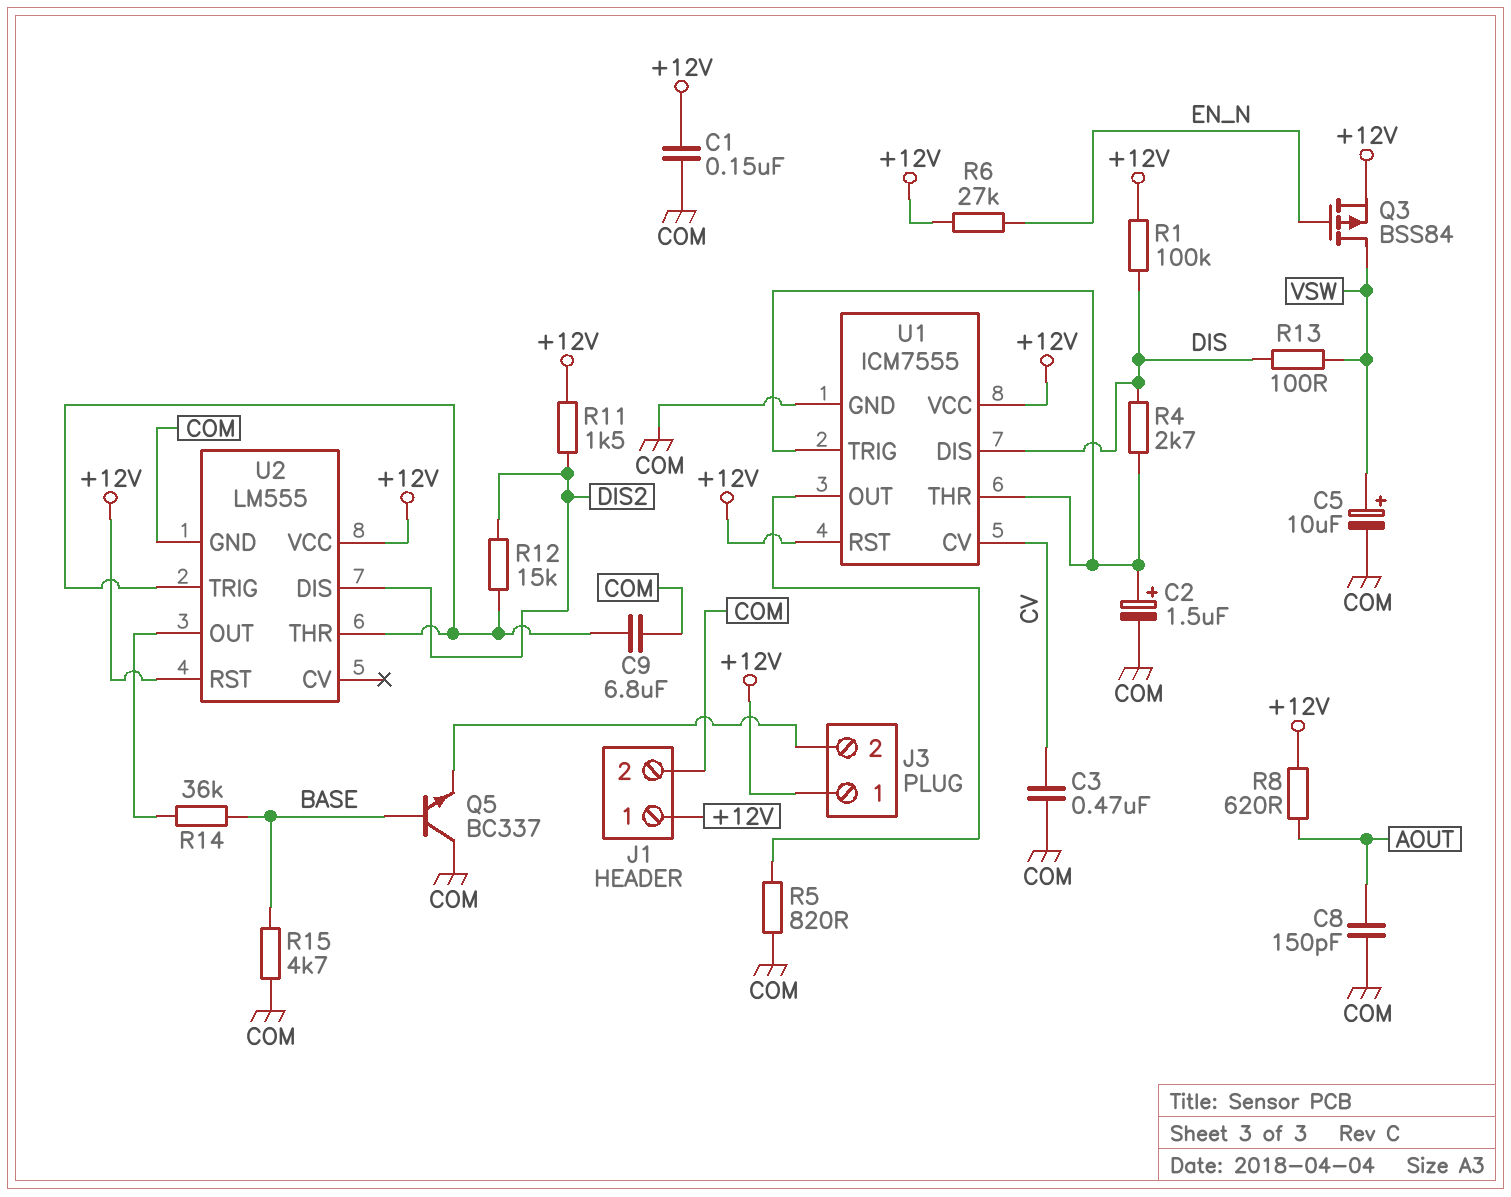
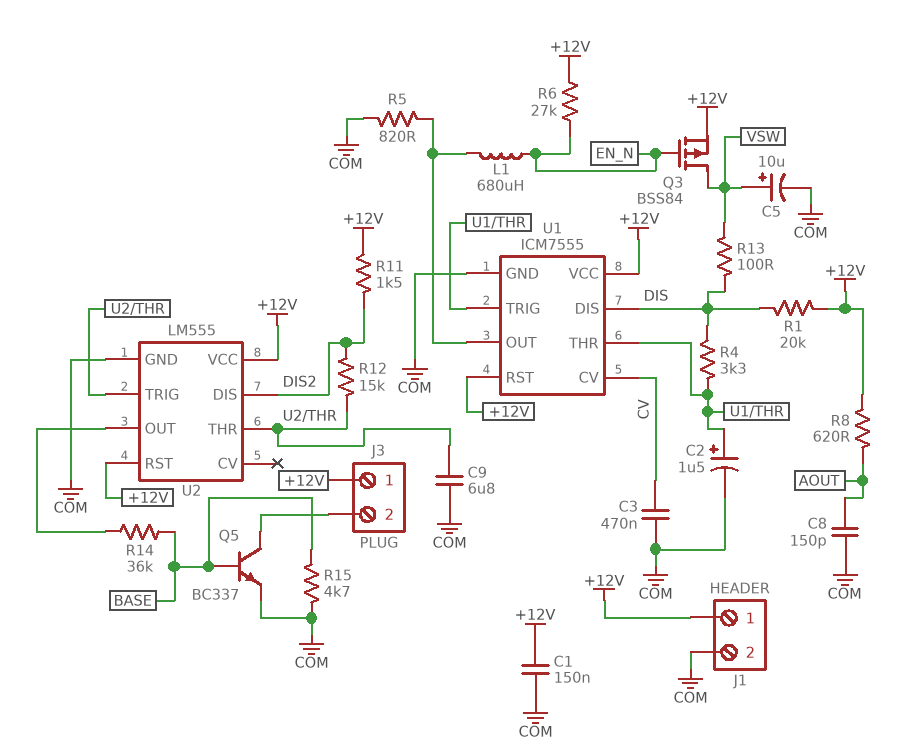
L1: none -> 680uH (EN_N, U1/OUT)
Q5: NPN BC337 (B BASE, C COM, E J3/2) -> NPN BC337 (B BASE, C J3/2, E COM)
R1: 100k (+12V, DIS) -> 20k (+12V, DIS)
R4: 2.7k (DIS, U1/THR) -> 3.3k (DIS, U1/THR)

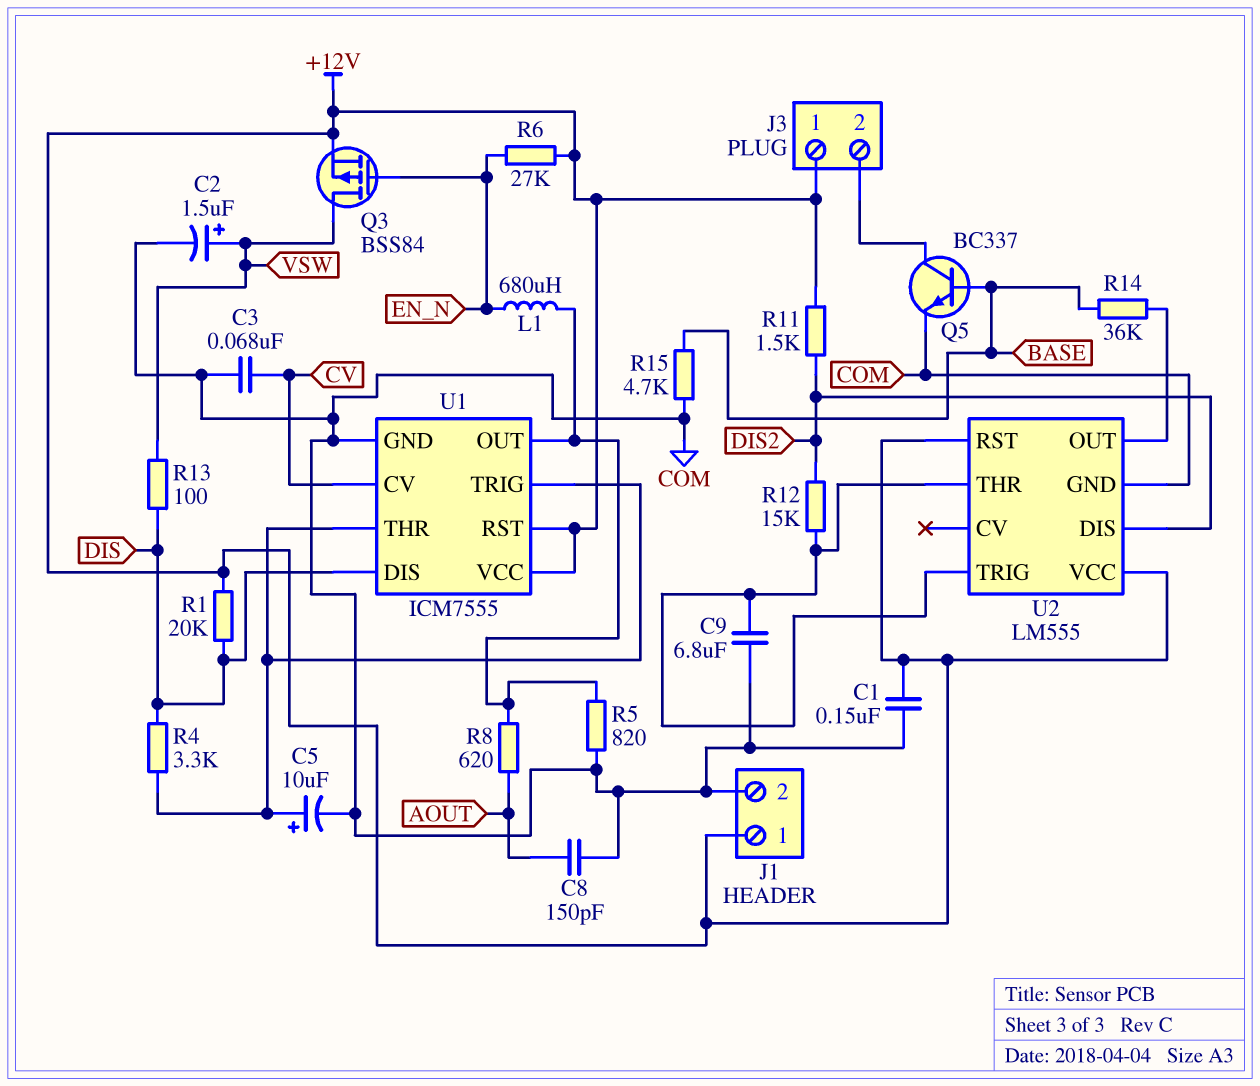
C2: 1.5uF (plus U1/THR, minus COM) -> 1.5uF (plus VSW, minus COM)
C3: 470nF (COM, CV) -> 68nF (COM, CV)
C5: 10uF (plus VSW, minus COM) -> 10uF (plus U1/THR, minus COM)
R8: 620 (+12V, AOUT) -> 620 (AOUT, U1/OUT)

